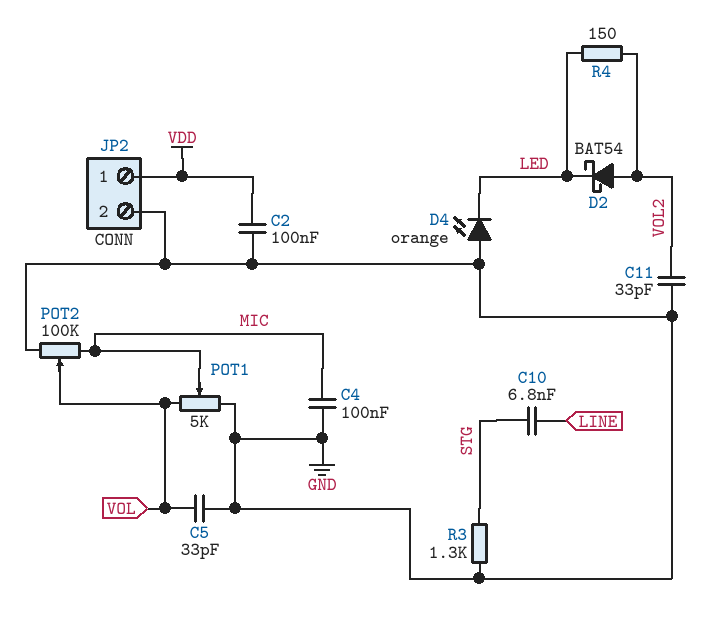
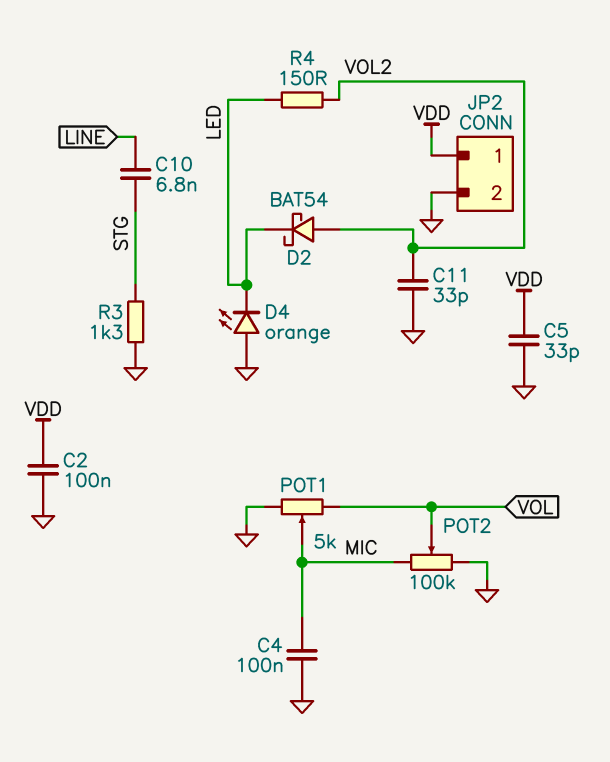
C5: 33pF (GND, VOL) -> 33pF (GND, VDD)

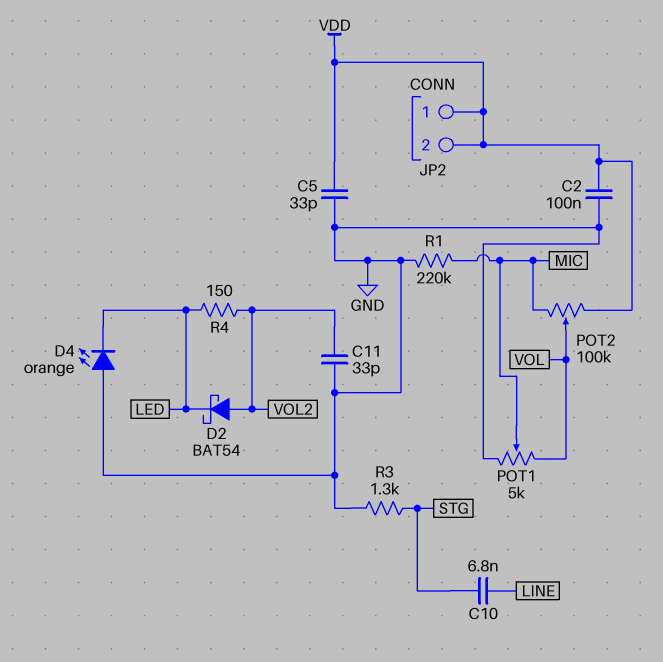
C4: 100nF (GND, MIC) -> none
JP2 pin 2: GND -> VDD
POT2: 100k (GND, MIC, wiper VOL) -> 100k (MIC, VDD, wiper VOL)
R1: none -> 220k (GND, MIC)

